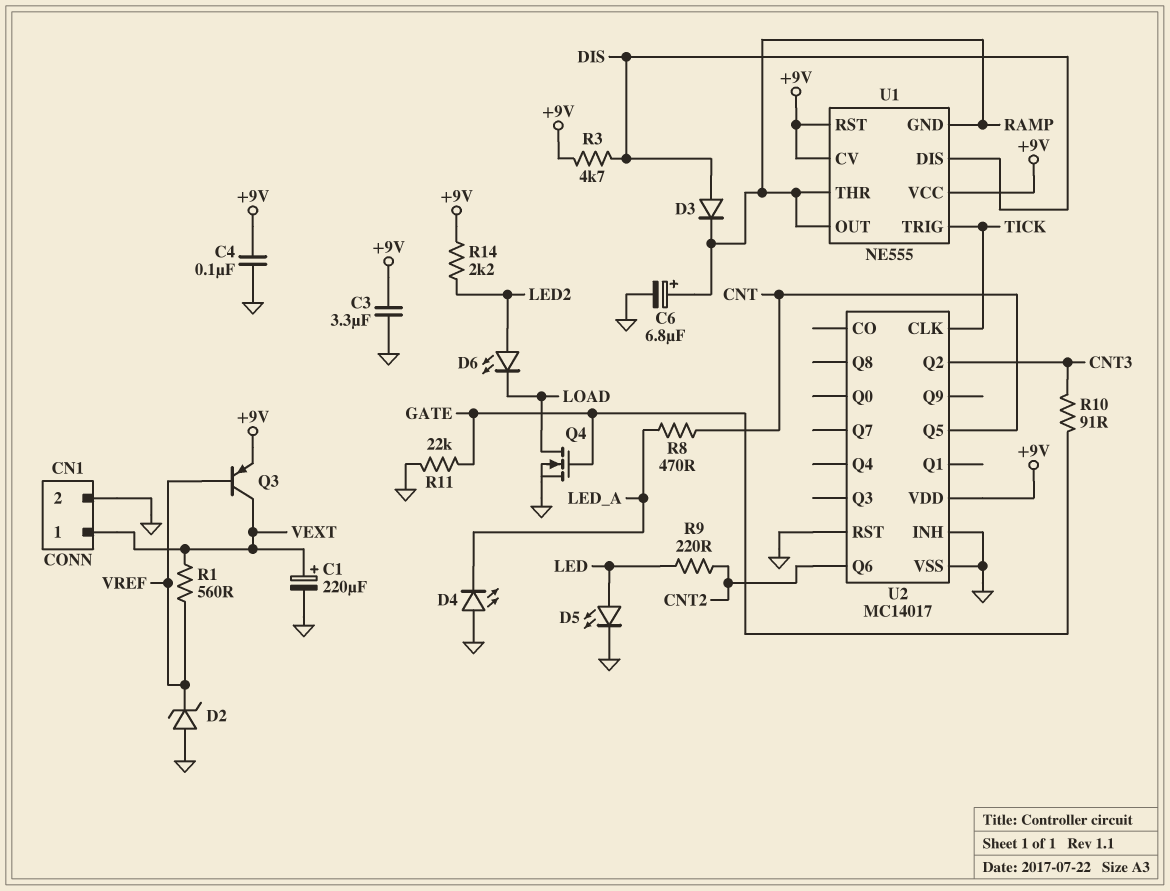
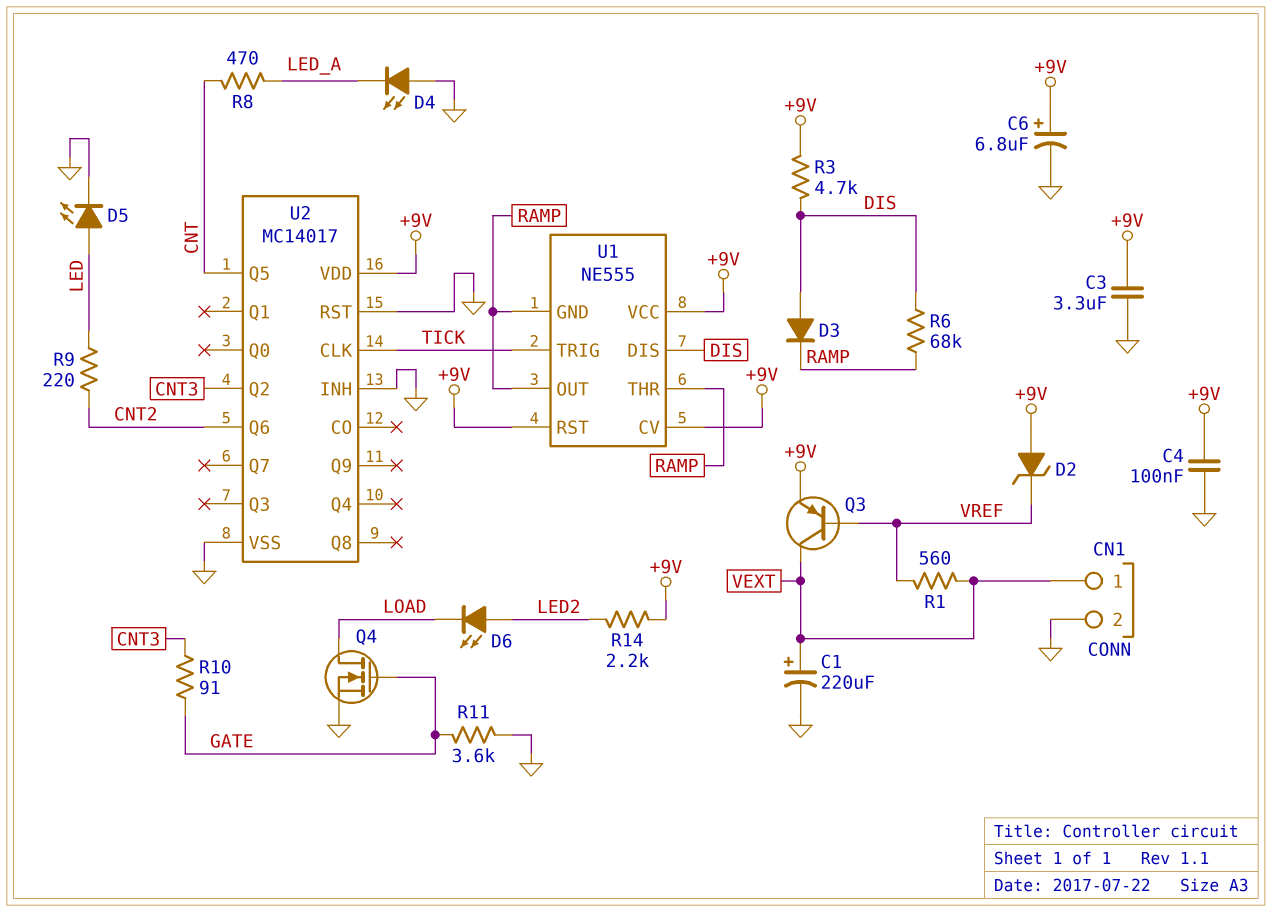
C6: 6.8uF (plus RAMP, minus GND) -> 6.8uF (plus +9V, minus GND)
D2: zener (A GND, K VREF) -> zener (A +9V, K VREF)
R6: none -> 68k (DIS, RAMP)
R11: 22k (GATE, GND) -> 3.6k (GATE, GND)

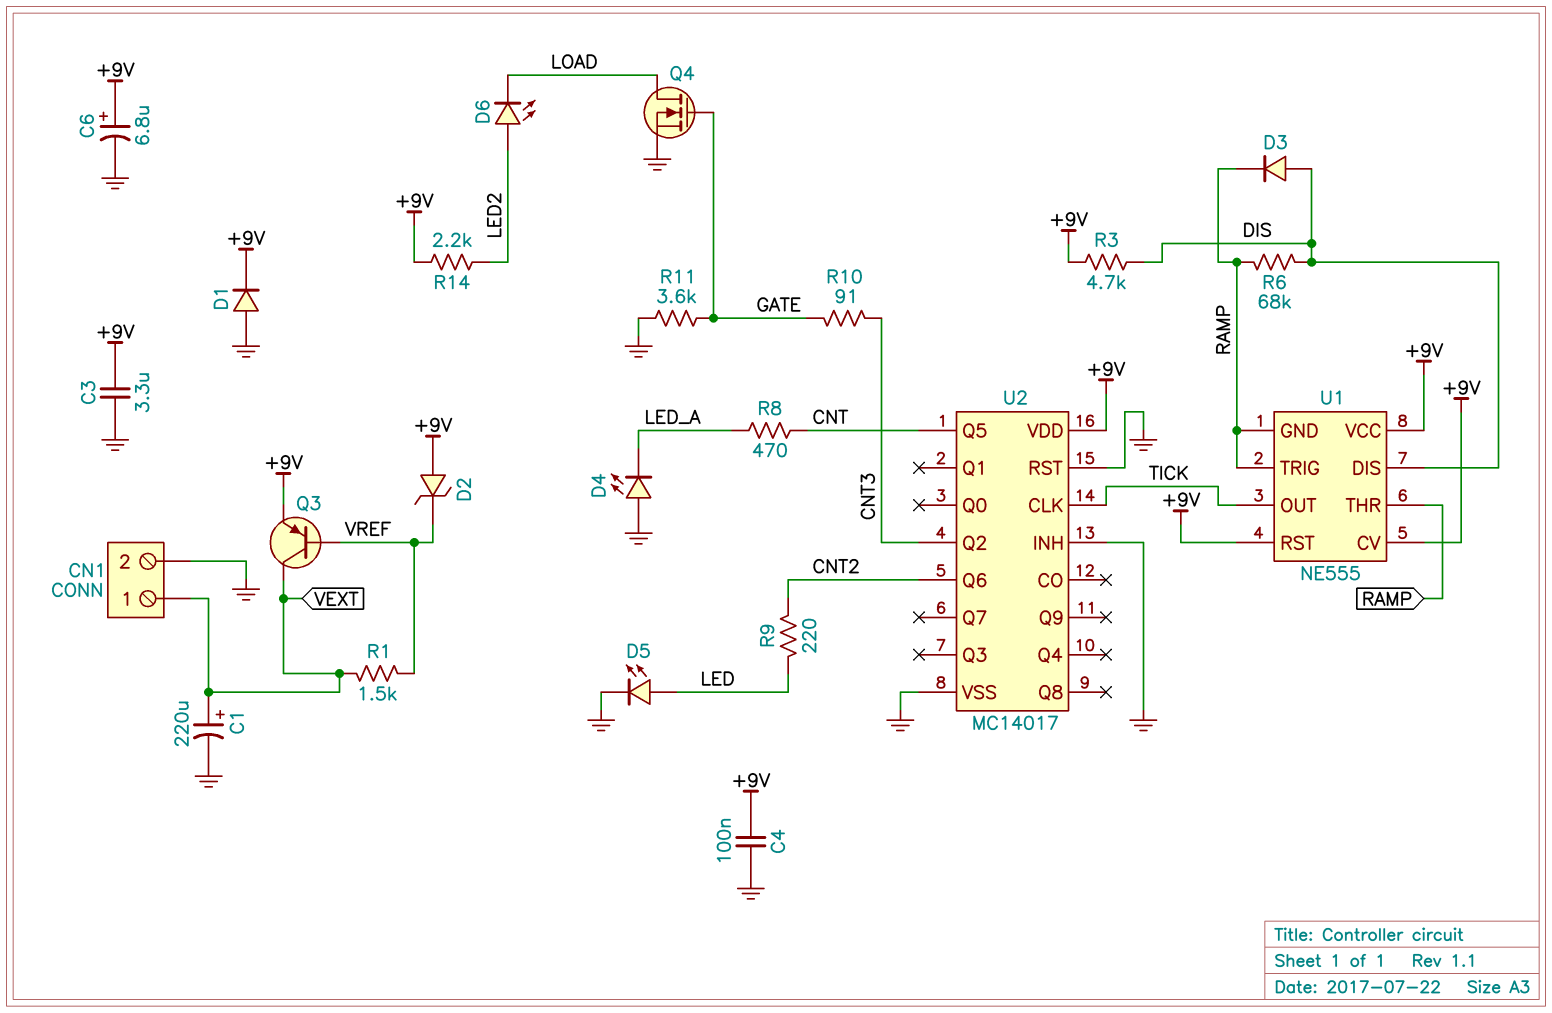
D1: none -> diode (A GND, K +9V)
R1: 560 (VEXT, VREF) -> 1.5k (VEXT, VREF)
U1 pin OUT: RAMP -> TICK
U1 pin TRIG: TICK -> RAMP

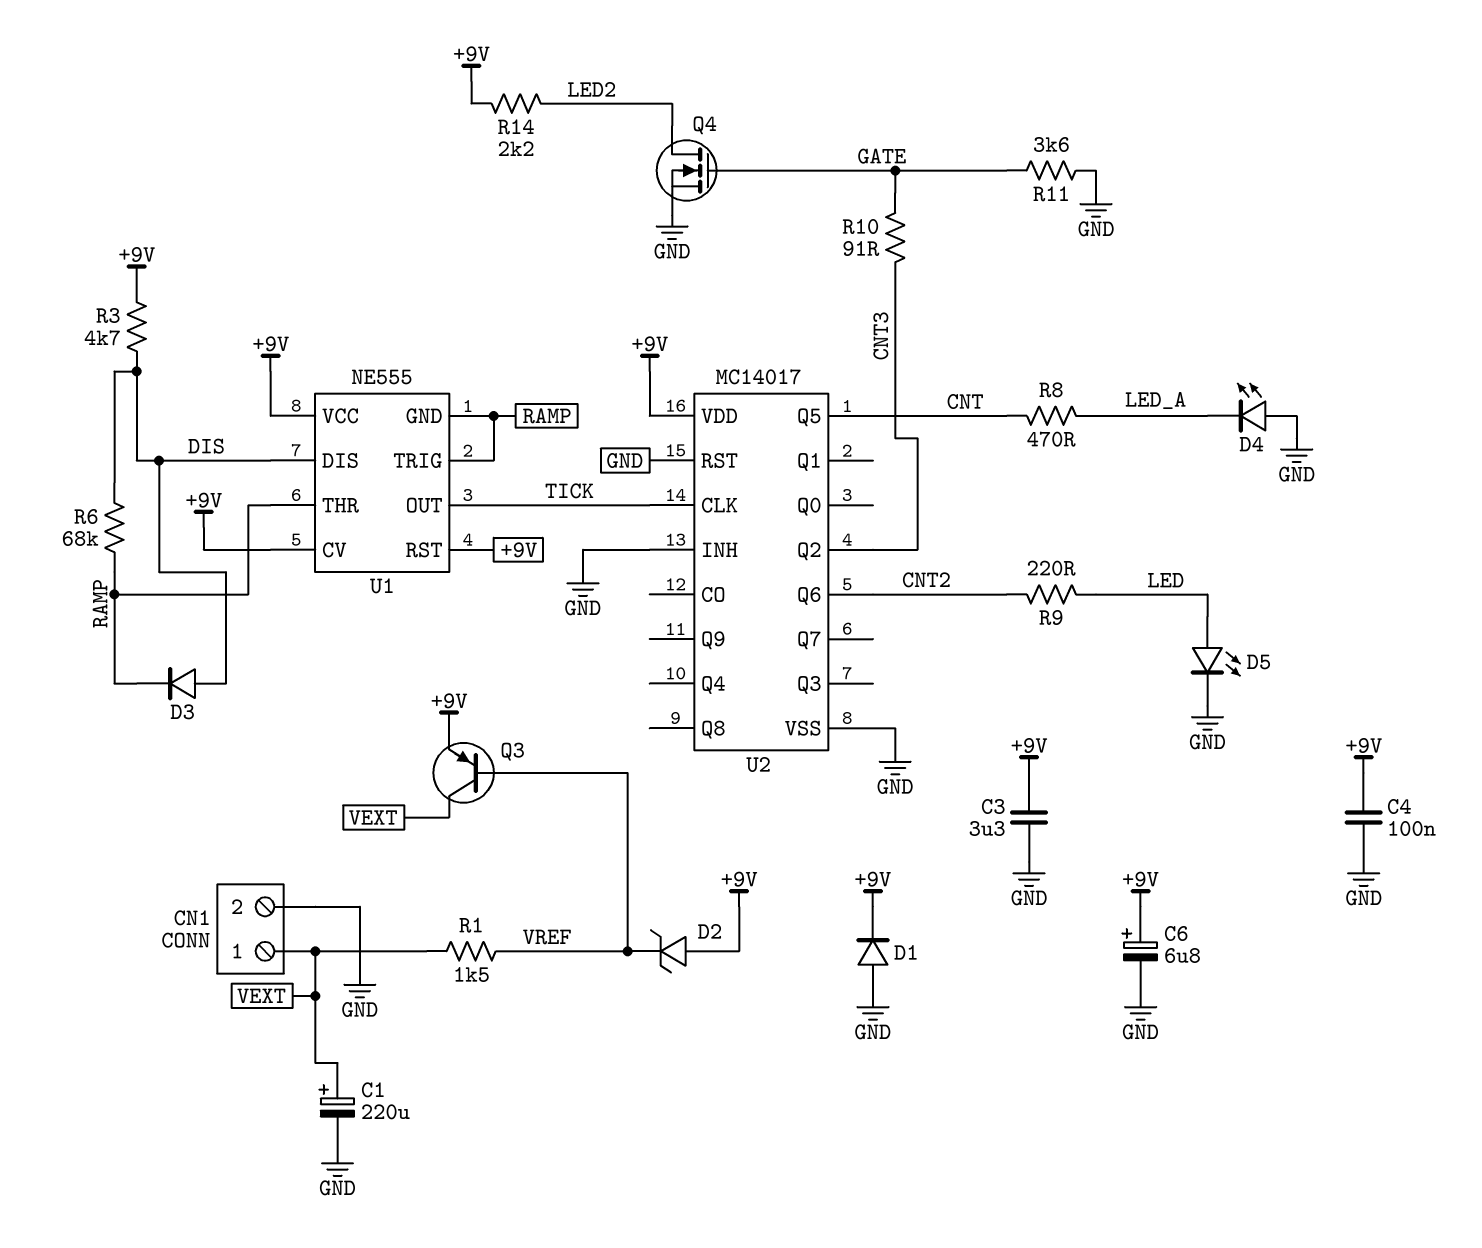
D6: LED (A LED2, K LOAD) -> none
Q4: NMOS (G GATE, D LOAD, S GND) -> NMOS (G GATE, D LED2, S GND)

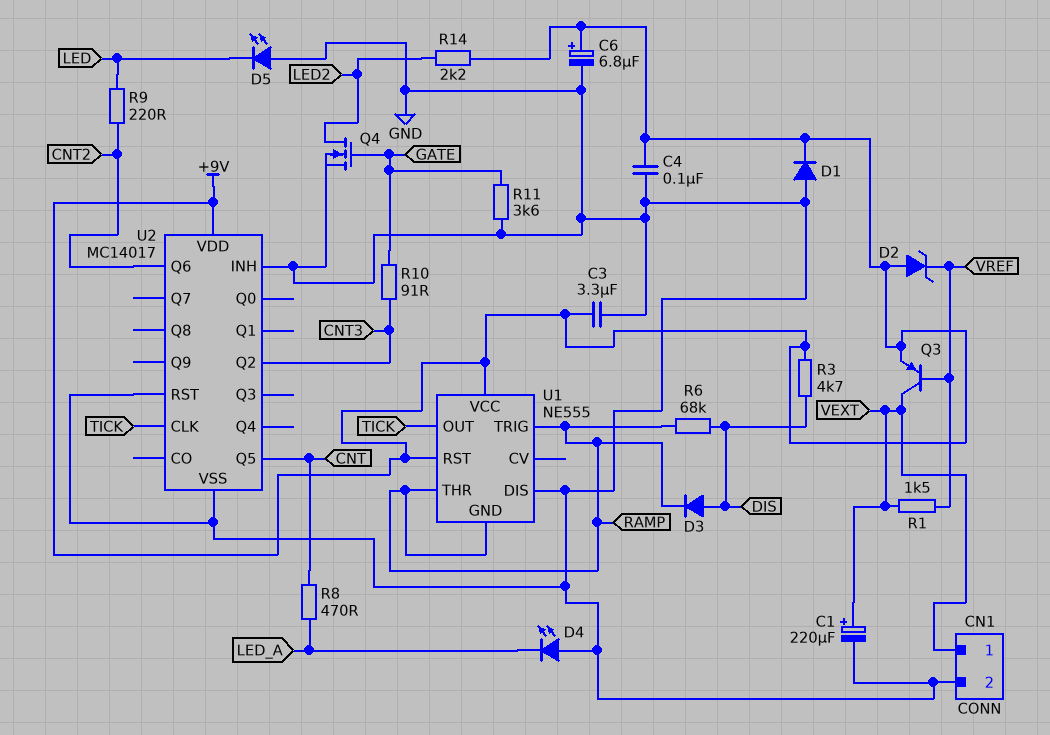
D5: LED (A LED, K GND) -> LED (A GND, K LED)
U1 pin CV: +9V -> none
U1 pin DIS: DIS -> GND

